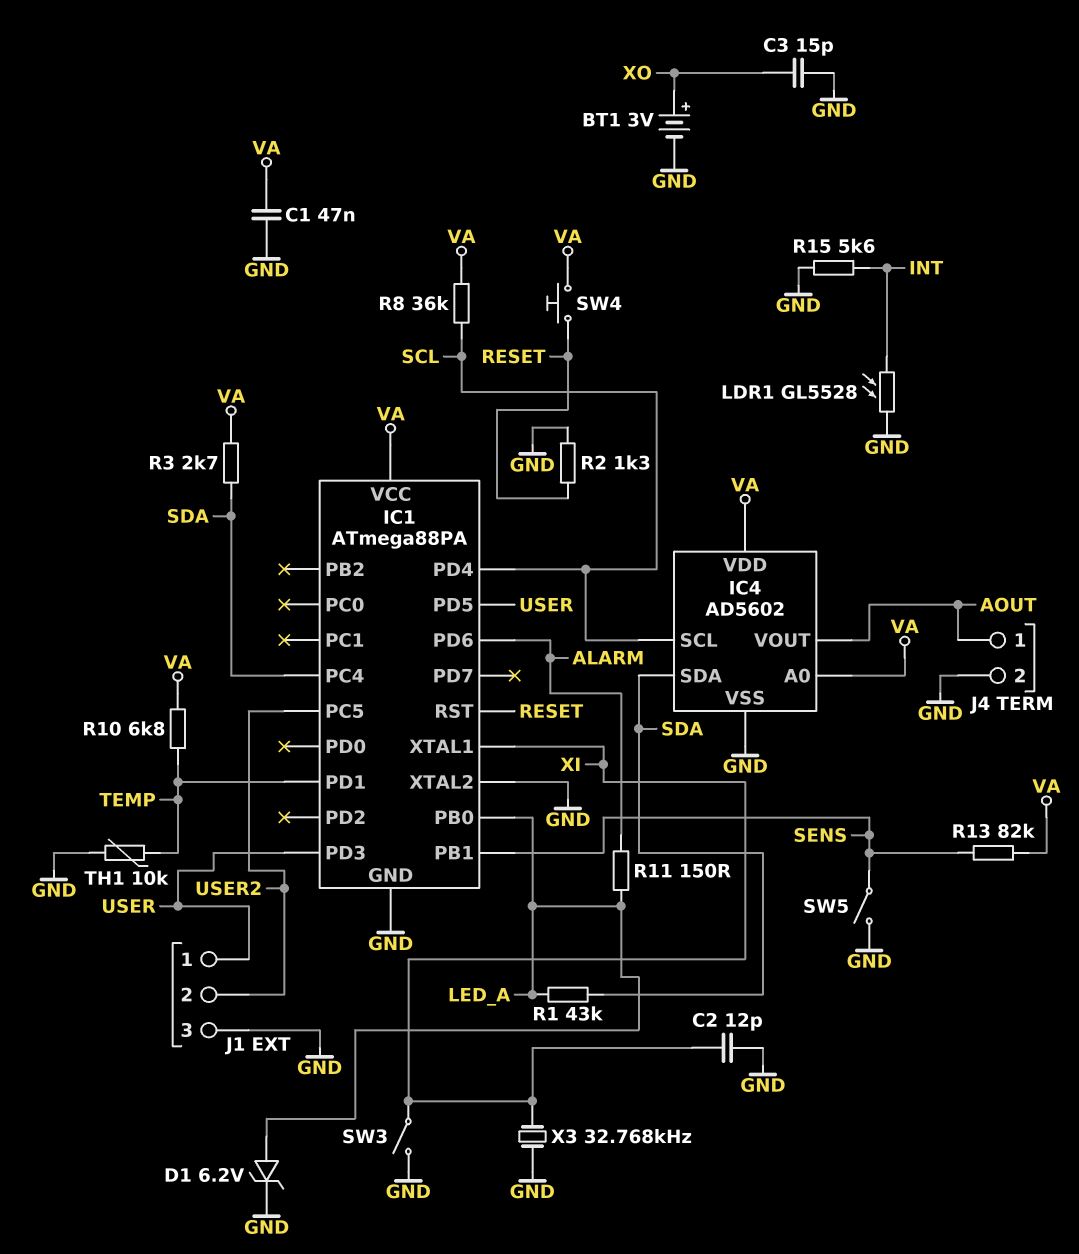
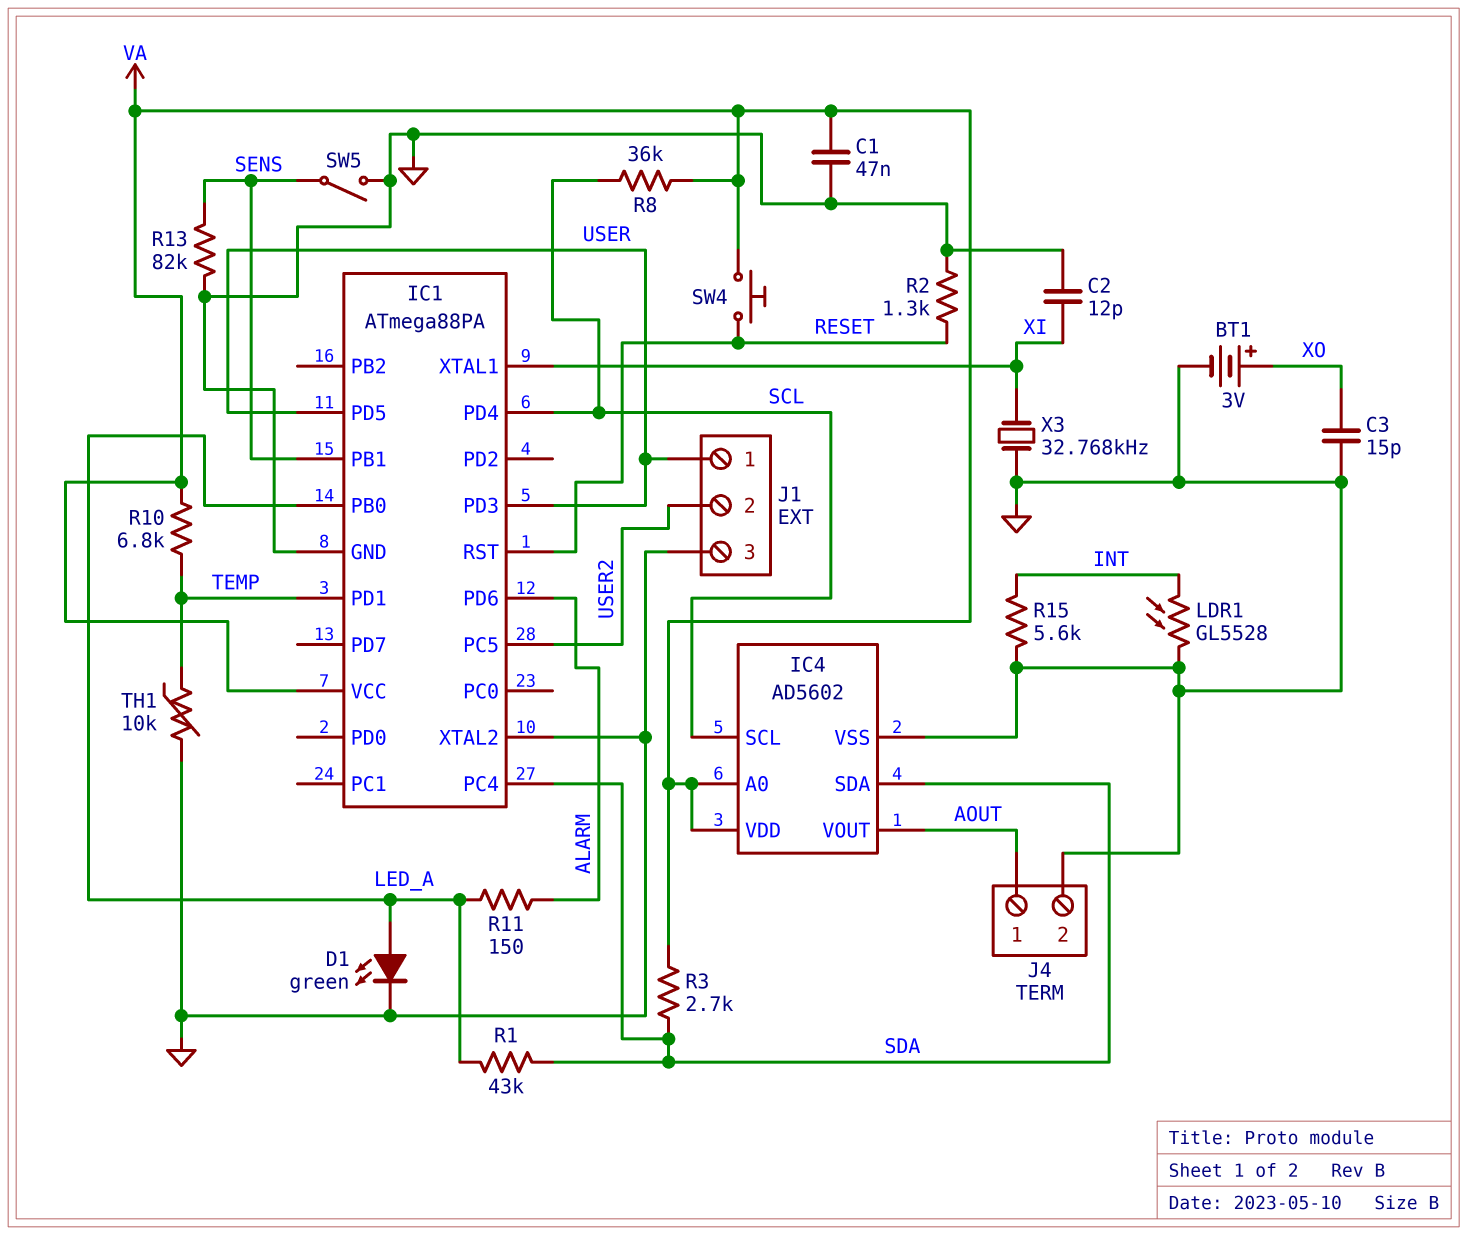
D1: zener 6.2V (A LED_A, K GND) -> LED green (A LED_A, K GND)
R13: 82k (SENS, VA) -> 82k (GND, SENS)
SW3: switch (GND, XI) -> none

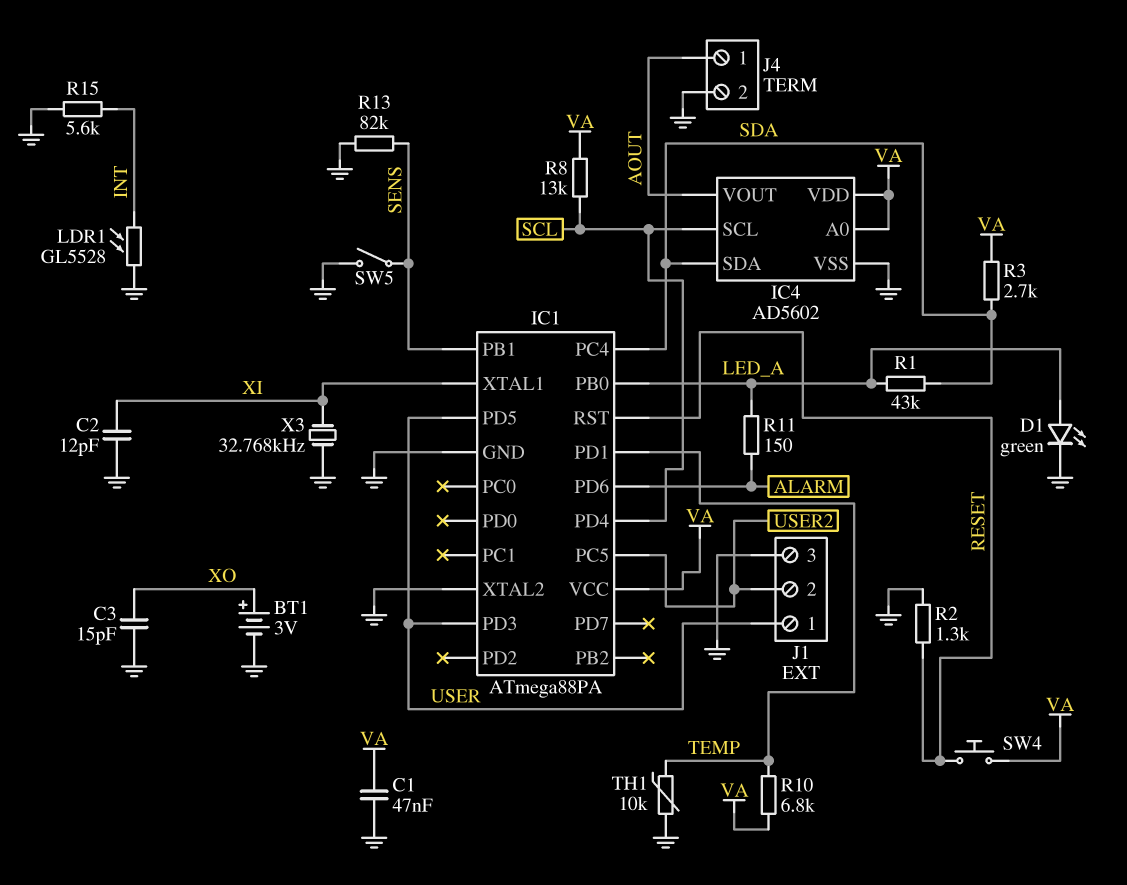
R8: 36k (SCL, VA) -> 13k (SCL, VA)

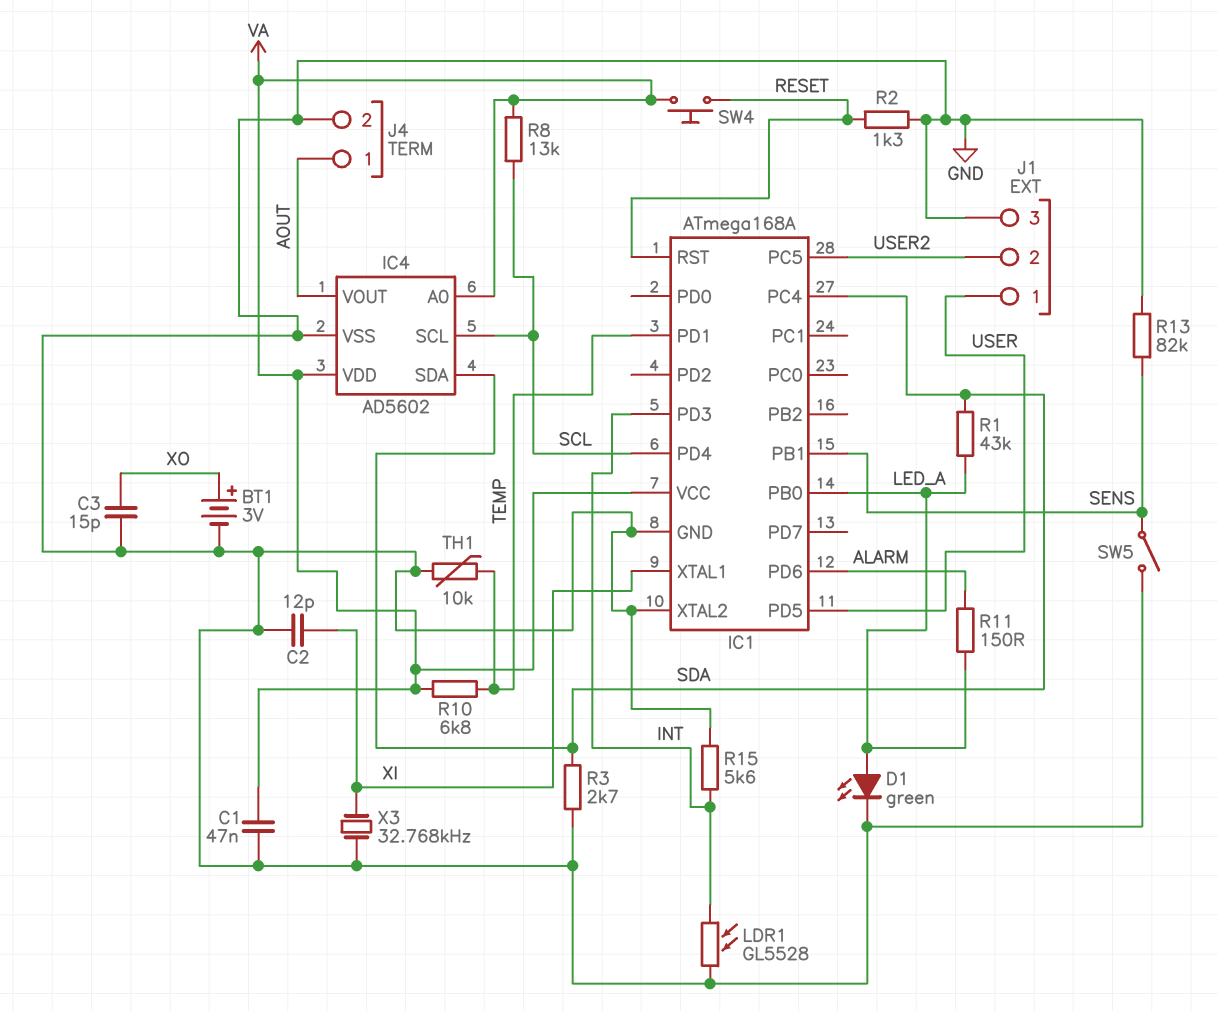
IC1: ATmega88PA -> ATmega168A
IC1 pin PD3: USER -> INT
R3: 2.7k (SDA, VA) -> 2.7k (GND, SDA)

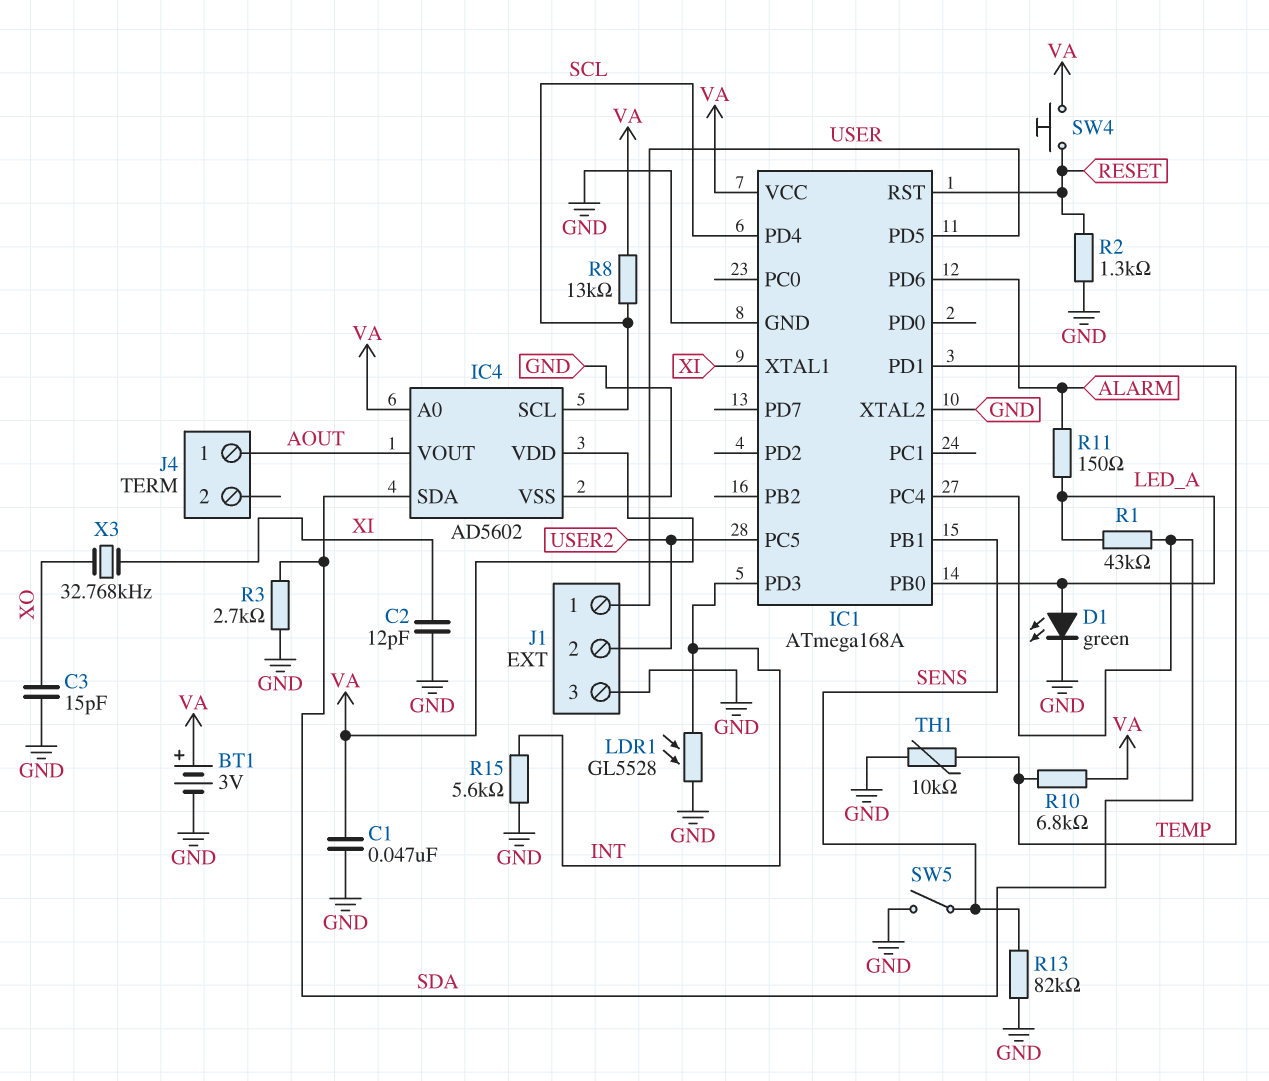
BT1: 3V (plus XO, minus GND) -> 3V (plus VA, minus GND)
J4 pin 2: GND -> none
X3: 32.768kHz (GND, XI) -> 32.768kHz (XI, XO)

